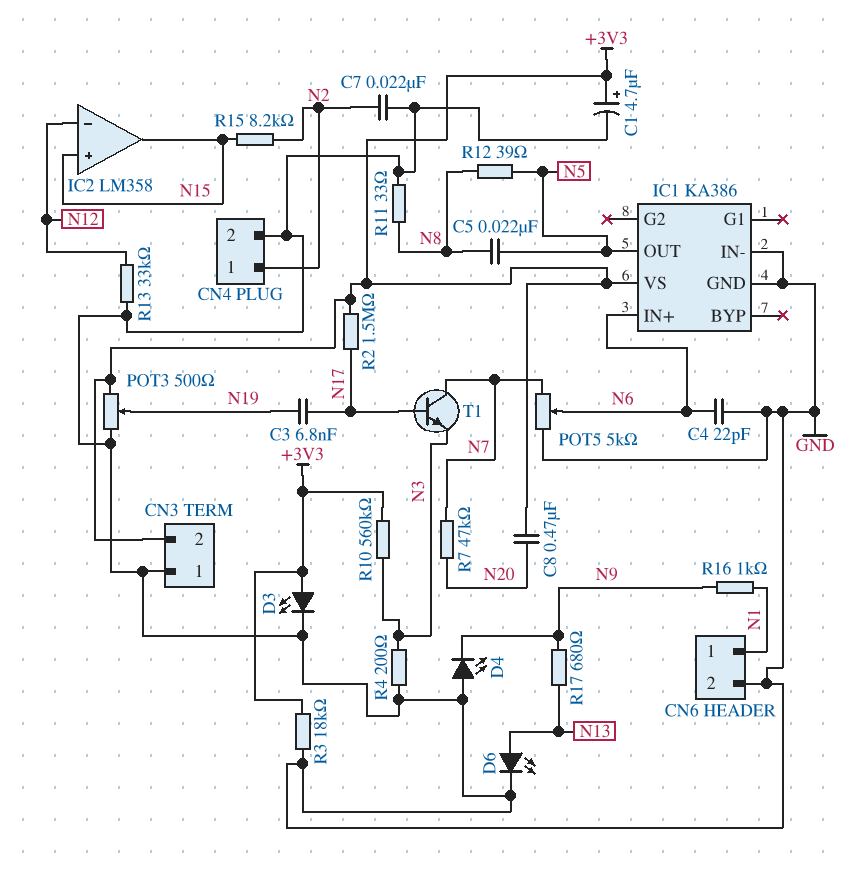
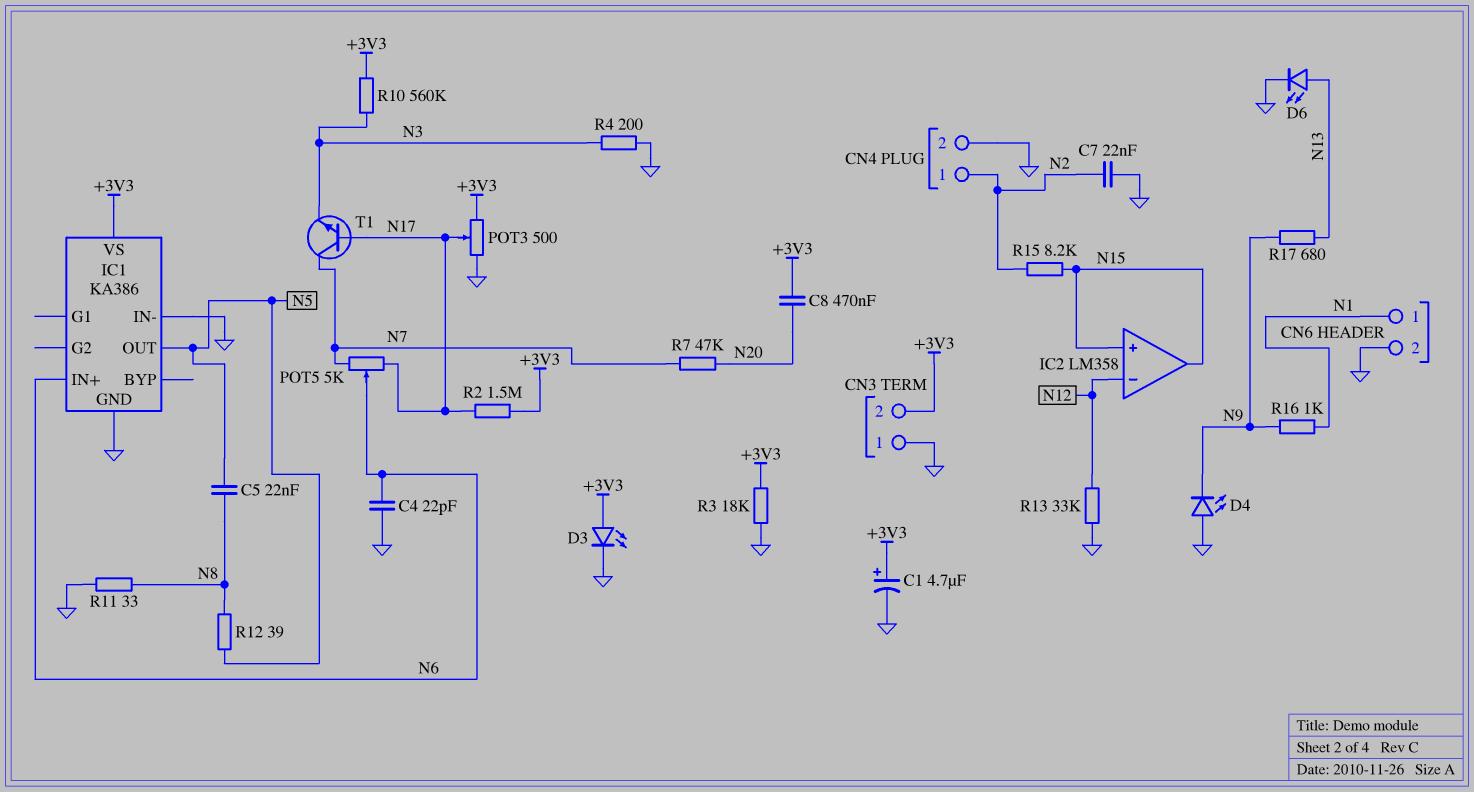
C3: 6.8nF (N17, N19) -> none
POT3: 500 (+3V3, GND, wiper N19) -> 500 (+3V3, GND, wiper N17)
POT5: 5k (GND, N7, wiper N6) -> 5k (N7, N17, wiper N6)

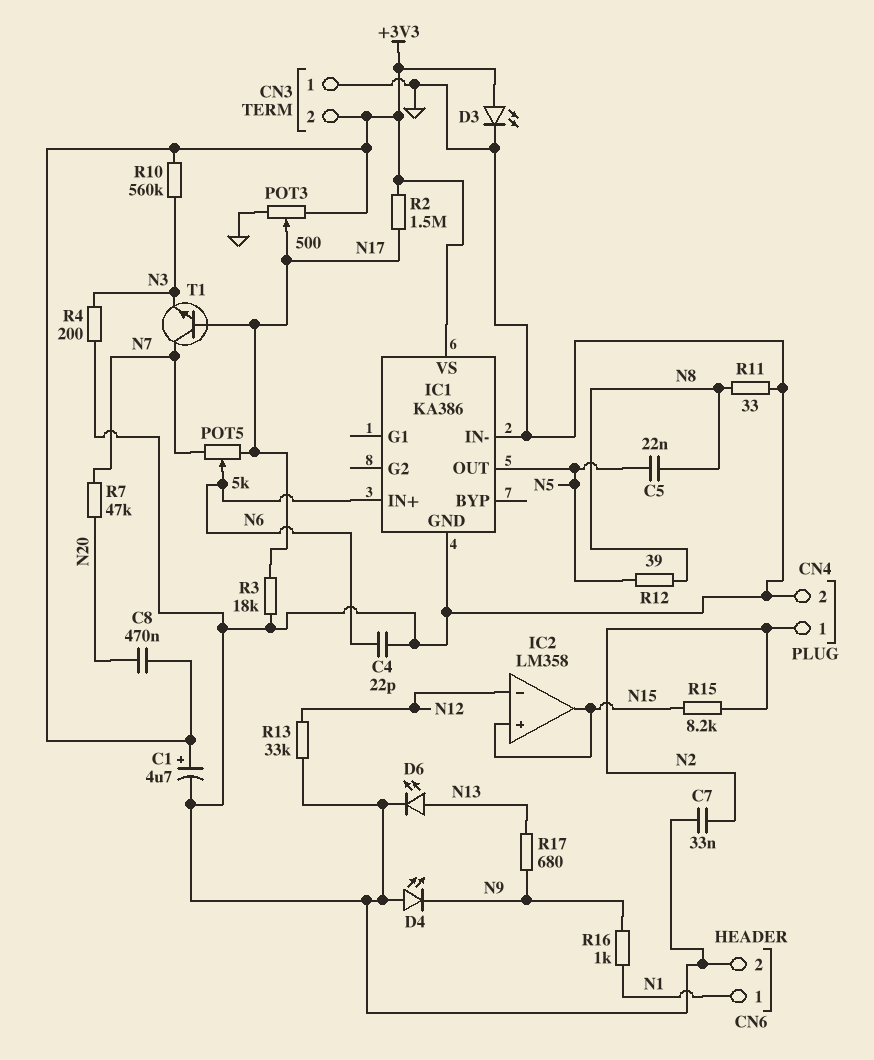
C7: 22nF (GND, N2) -> 33nF (GND, N2)
R3: 18k (+3V3, GND) -> 18k (GND, N17)

